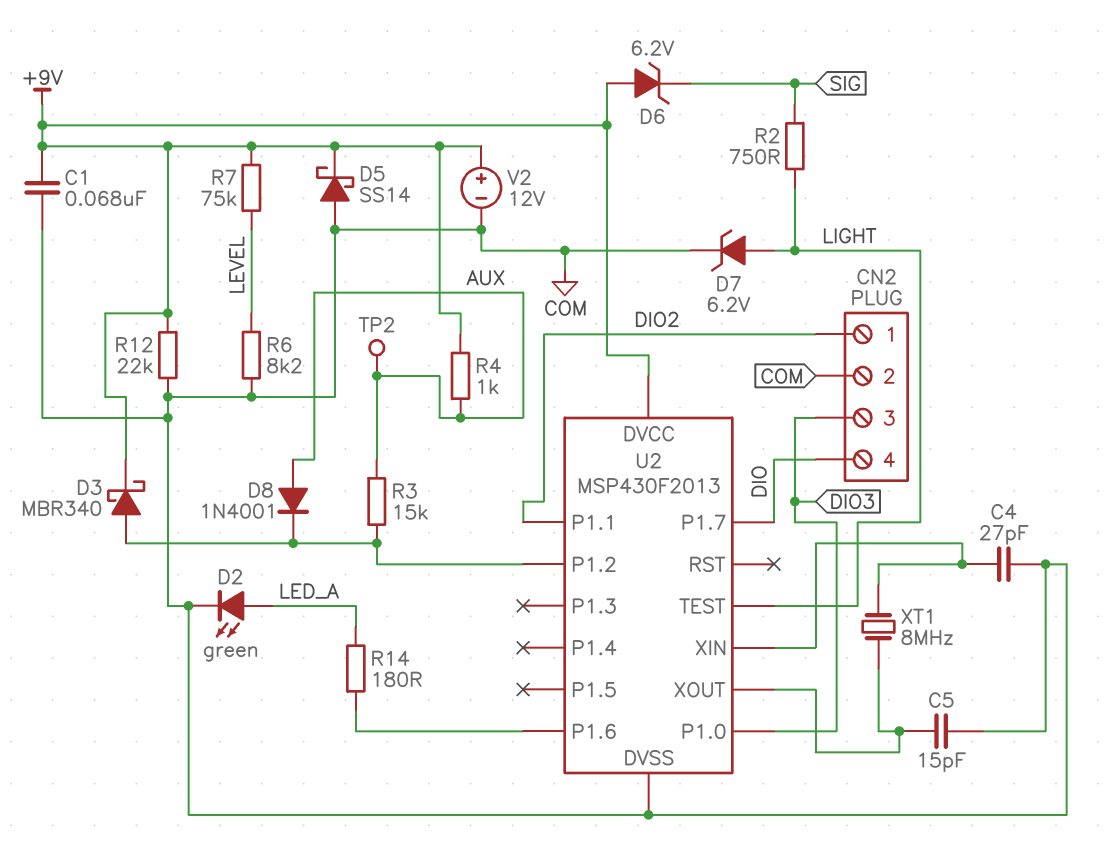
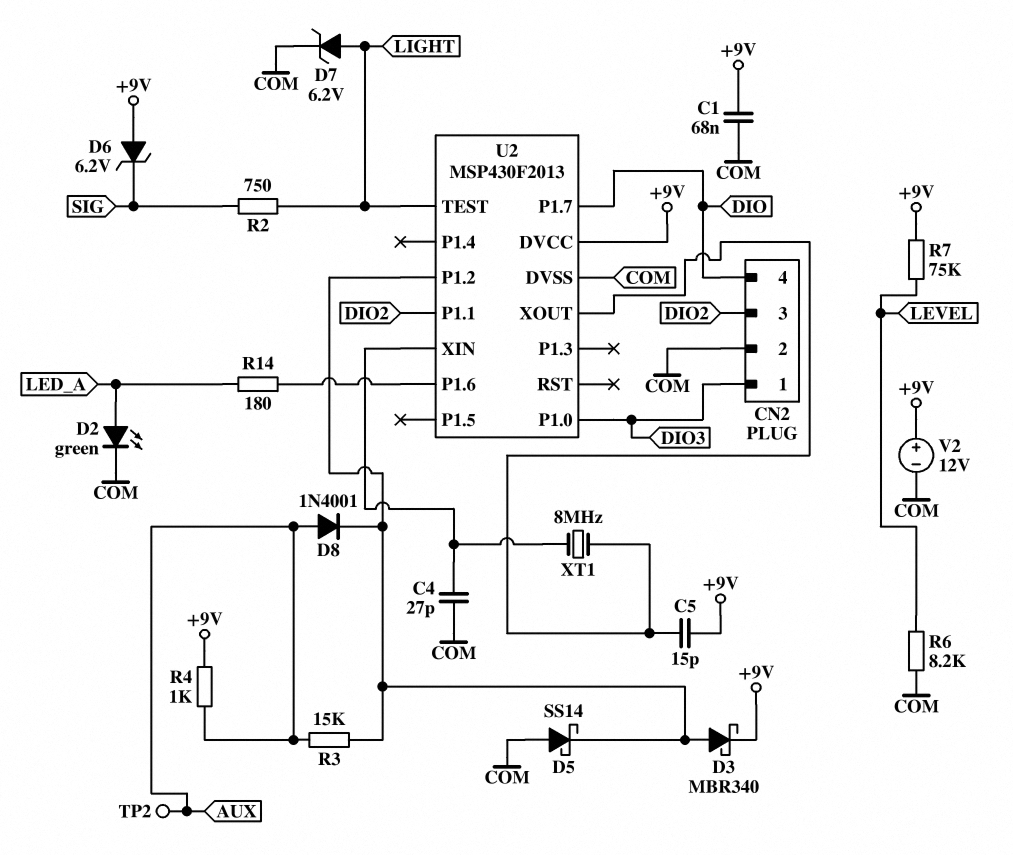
C5: 15pF (COM, U2/XOUT) -> 15pF (+9V, U2/XOUT)
CN2 pin 1: DIO2 -> DIO3
CN2 pin 3: DIO3 -> DIO2
D5: schottky SS14 (A COM, K +9V) -> schottky SS14 (A COM, K U2/P1.2)
R12: 22k (+9V, COM) -> none

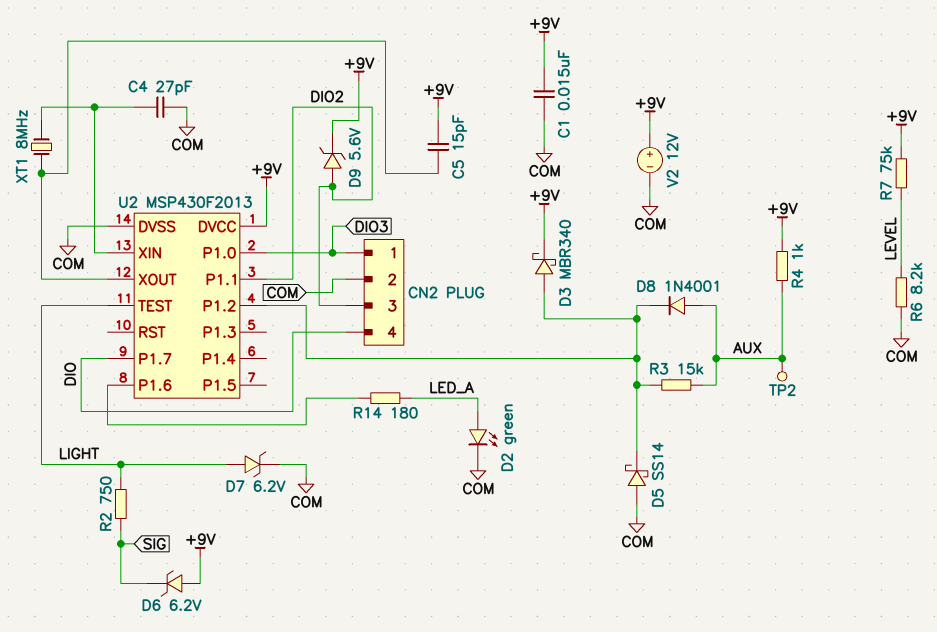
C1: 68nF (+9V, COM) -> 15nF (+9V, COM)
D9: none -> zener 5.6V (A DIO2, K +9V)

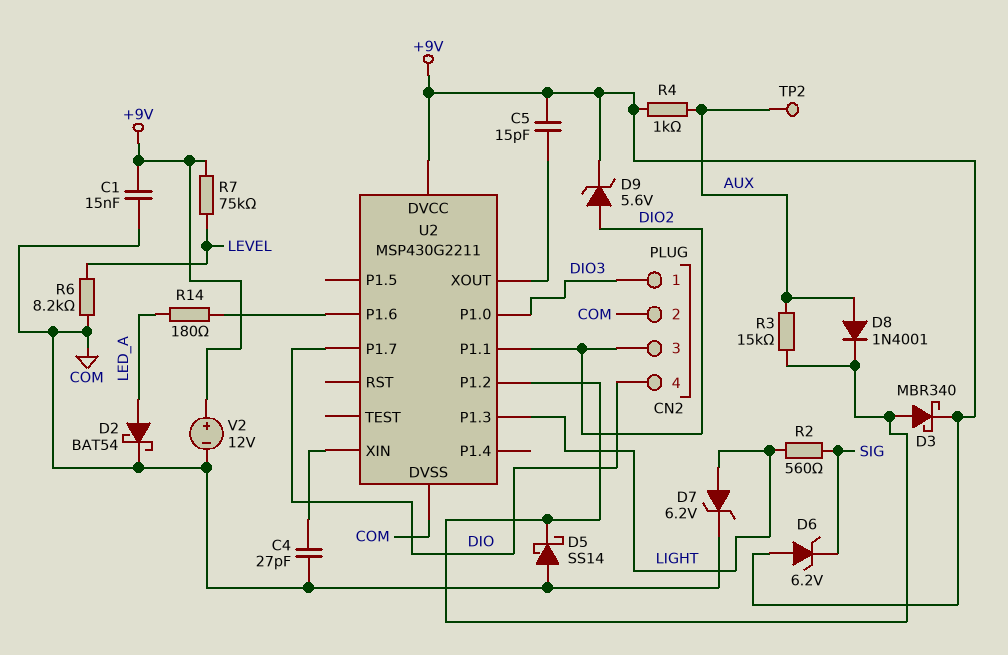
D2: LED green (A LED_A, K COM) -> schottky BAT54 (A LED_A, K COM)
R2: 750 (LIGHT, SIG) -> 560 (LIGHT, SIG)
U2: MSP430F2013 -> MSP430G2211
U2 pin P1.3: none -> LIGHT
U2 pin TEST: LIGHT -> none
XT1: 8MHz (U2/XIN, U2/XOUT) -> none

